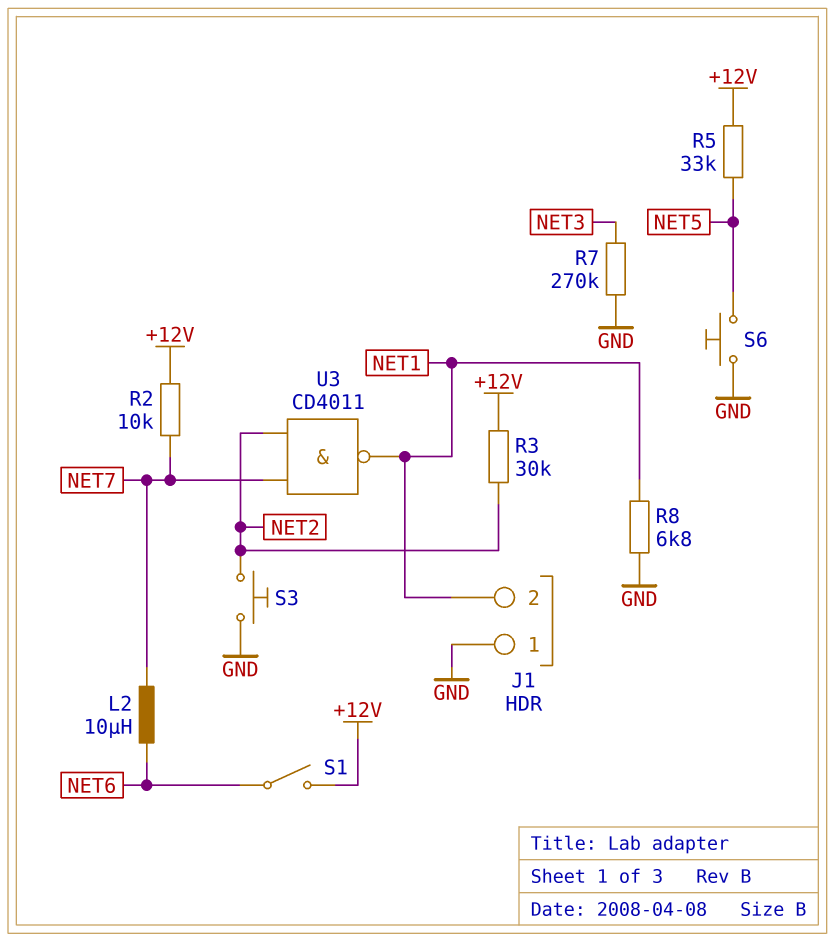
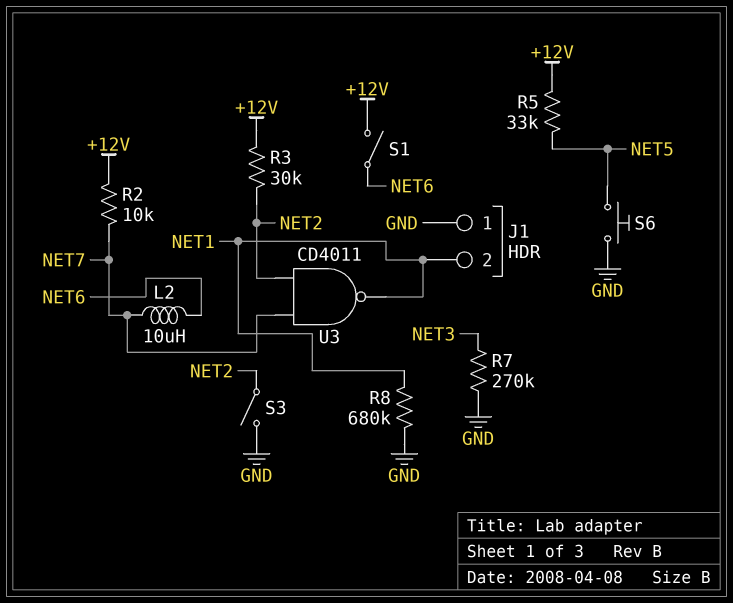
R8: 6.8k (GND, NET1) -> 680k (GND, NET1)
S3: button (GND, NET2) -> switch (GND, NET2)

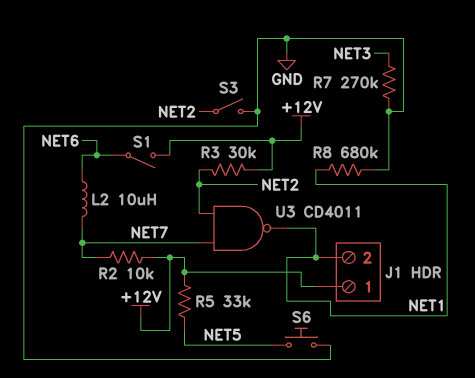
J1 pin 1: GND -> +12V

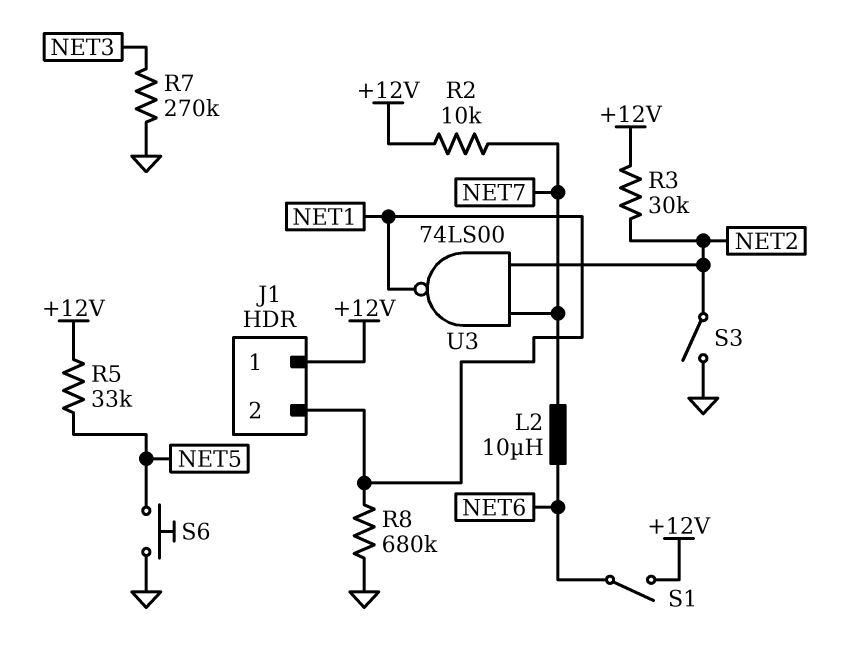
U3: NAND CD4011 (in NET2, in NET7, out NET1) -> NAND 74LS00 (in NET2, in NET7, out NET1)

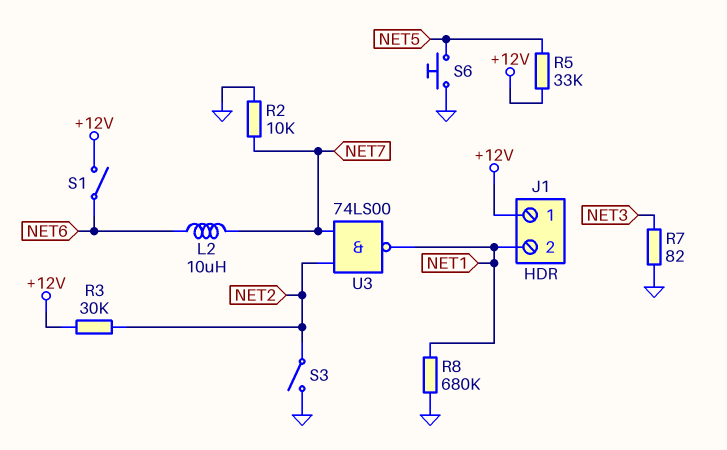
R2: 10k (+12V, NET7) -> 10k (GND, NET7)
R7: 270k (GND, NET3) -> 82 (GND, NET3)

